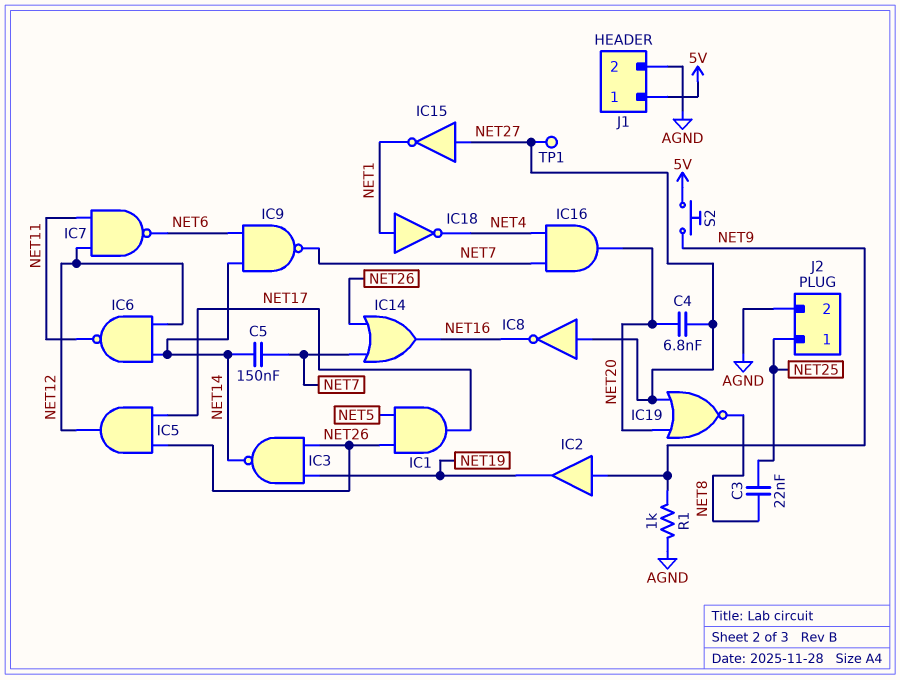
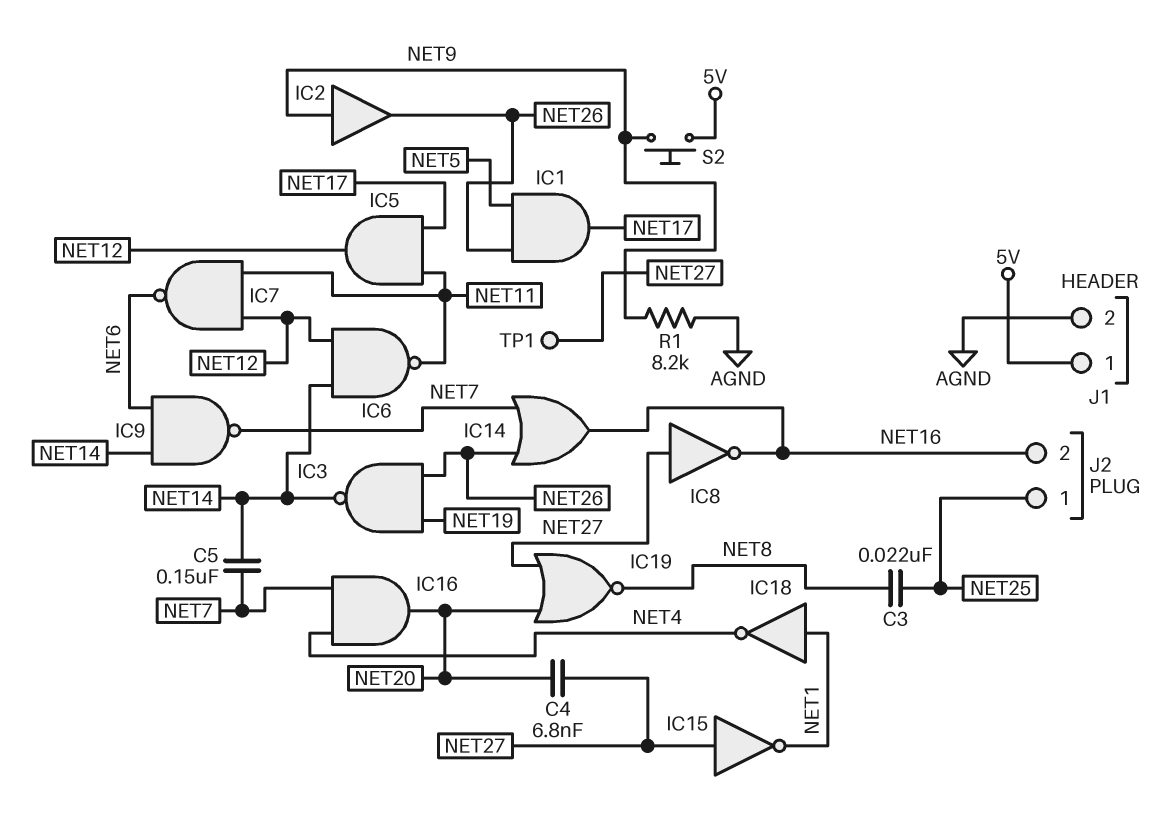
IC2: buffer (in NET9, out NET19) -> buffer (in NET9, out NET26)
IC5: AND (in NET17, in NET26, out NET12) -> AND (in NET11, in NET17, out NET12)
J2 pin 2: AGND -> NET16
R1: 1k (AGND, NET9) -> 8.2k (AGND, NET9)

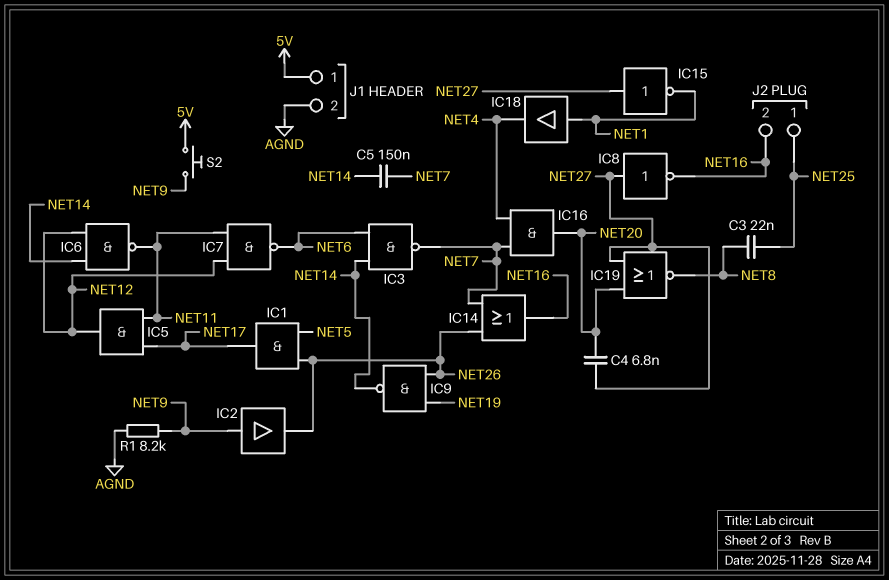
IC3: NAND (in NET19, in NET26, out NET14) -> NAND (in NET6, in NET14, out NET7)
IC9: NAND (in NET6, in NET14, out NET7) -> NAND (in NET19, in NET26, out NET14)
IC18: NOT (in NET1, out NET4) -> buffer (in NET1, out NET4)
TP1: test point (NET27) -> none

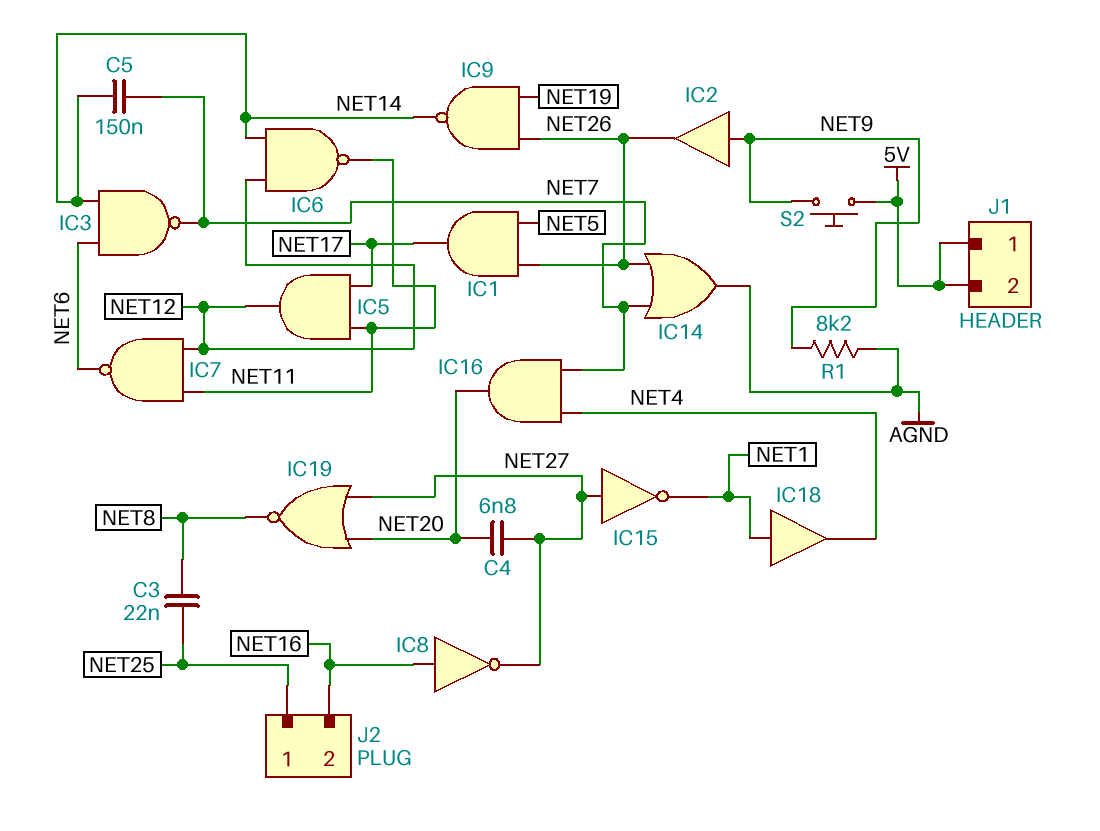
IC8: NOT (in NET27, out NET16) -> NOT (in NET16, out NET27)
IC14: OR (in NET7, in NET26, out NET16) -> OR (in NET7, in NET26, out AGND)
J1 pin 2: AGND -> 5V

